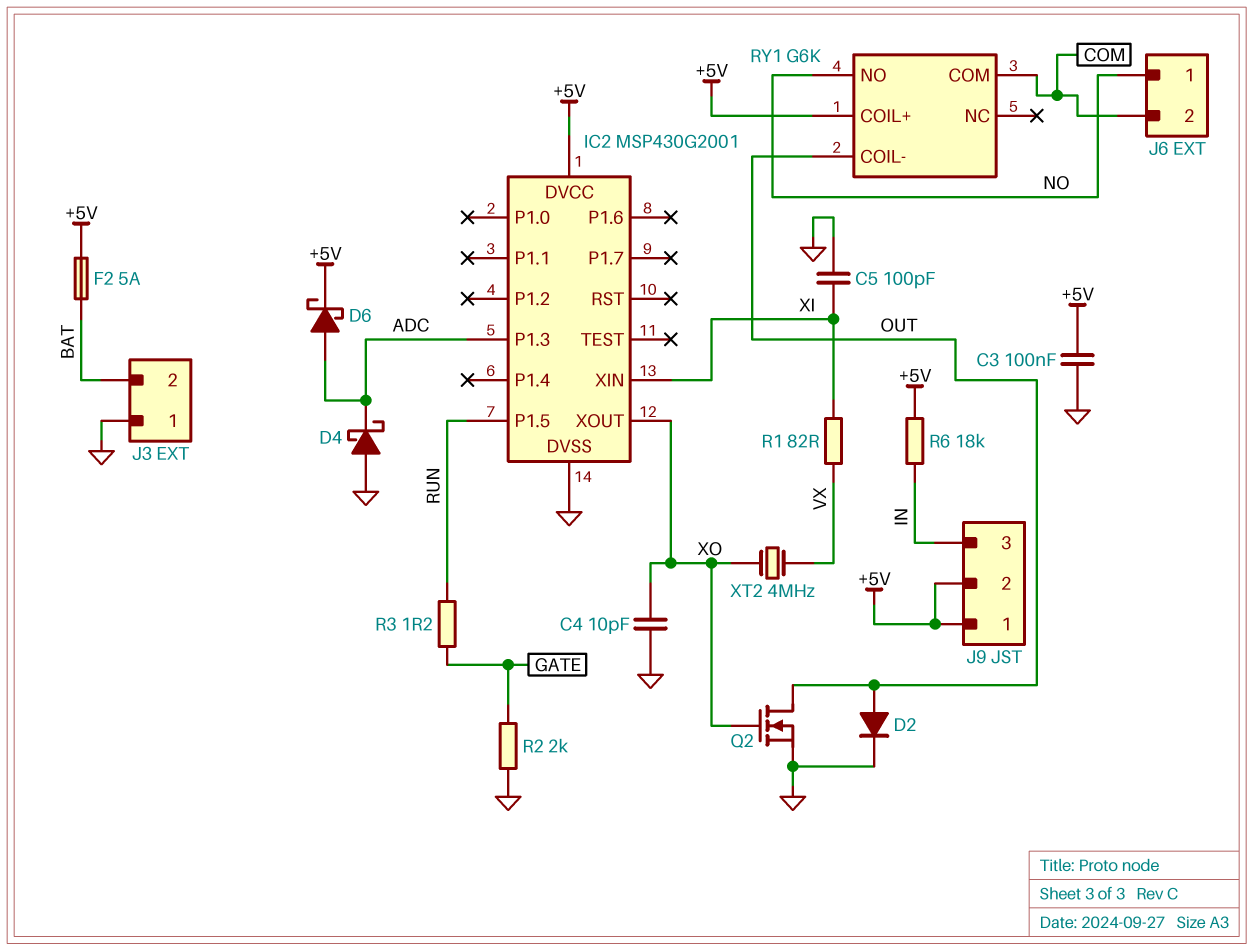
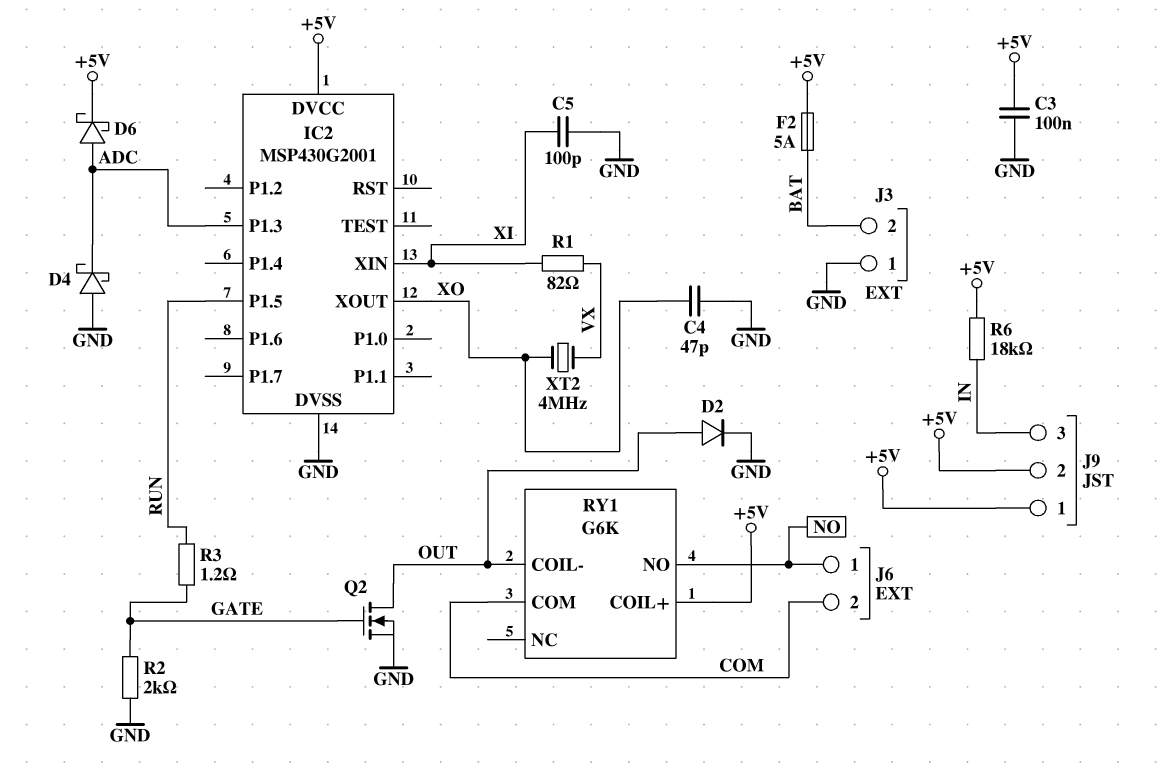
C4: 10pF (GND, XO) -> 47pF (GND, XO)
Q2: NMOS (G XO, D OUT, S GND) -> NMOS (G GATE, D OUT, S GND)

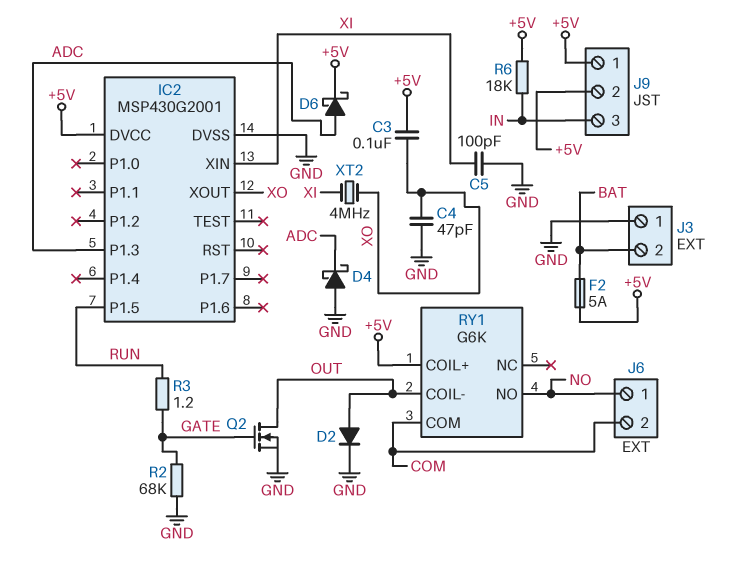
C3: 100nF (+5V, GND) -> 100nF (+5V, XO)
R1: 82 (VX, XI) -> none
R2: 2k (GATE, GND) -> 68k (GATE, GND)
XT2: 4MHz (VX, XO) -> 4MHz (XI, XO)

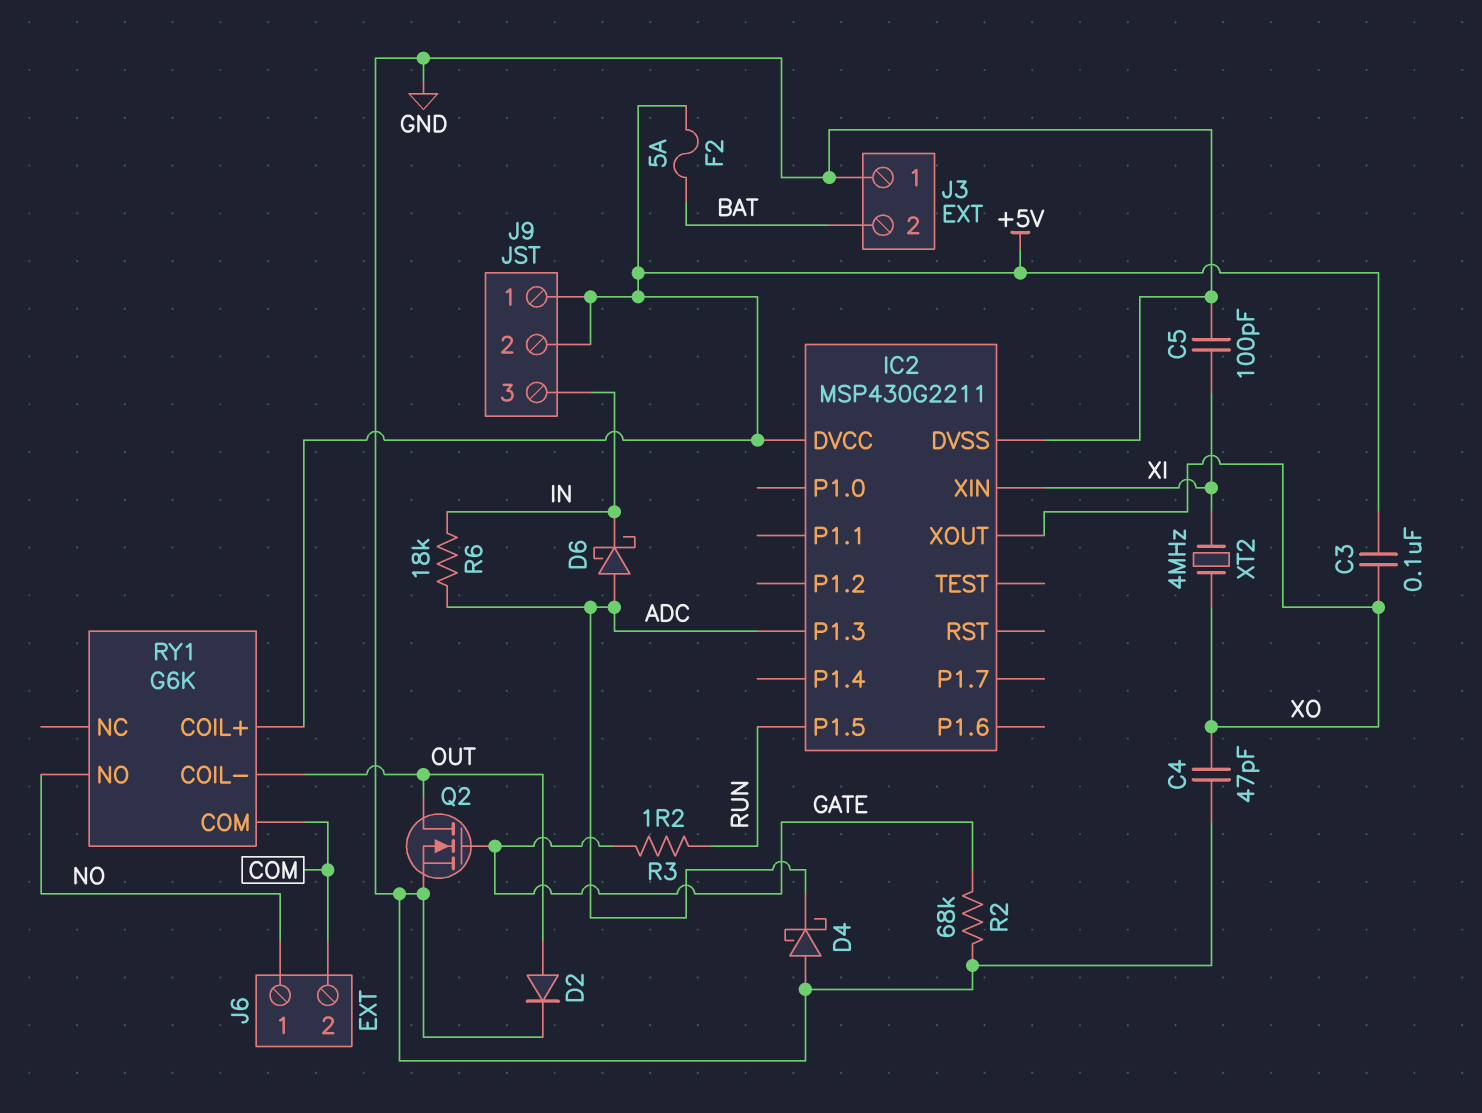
D6: schottky (A ADC, K +5V) -> schottky (A ADC, K IN)
IC2: MSP430G2001 -> MSP430G2211
R6: 18k (+5V, IN) -> 18k (ADC, IN)

